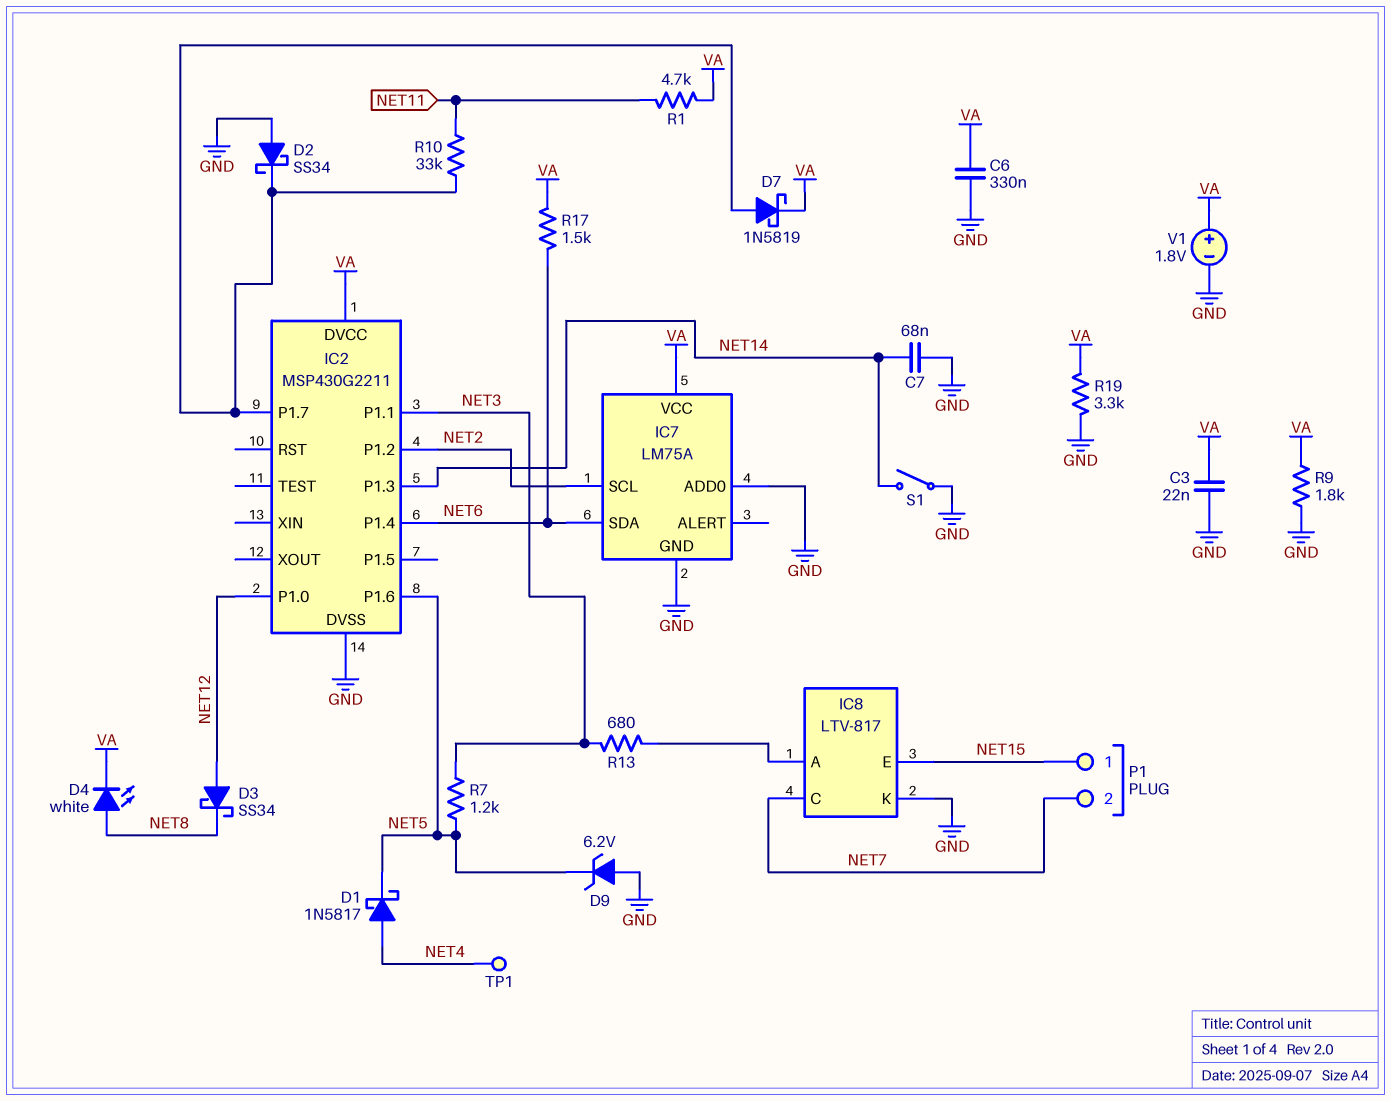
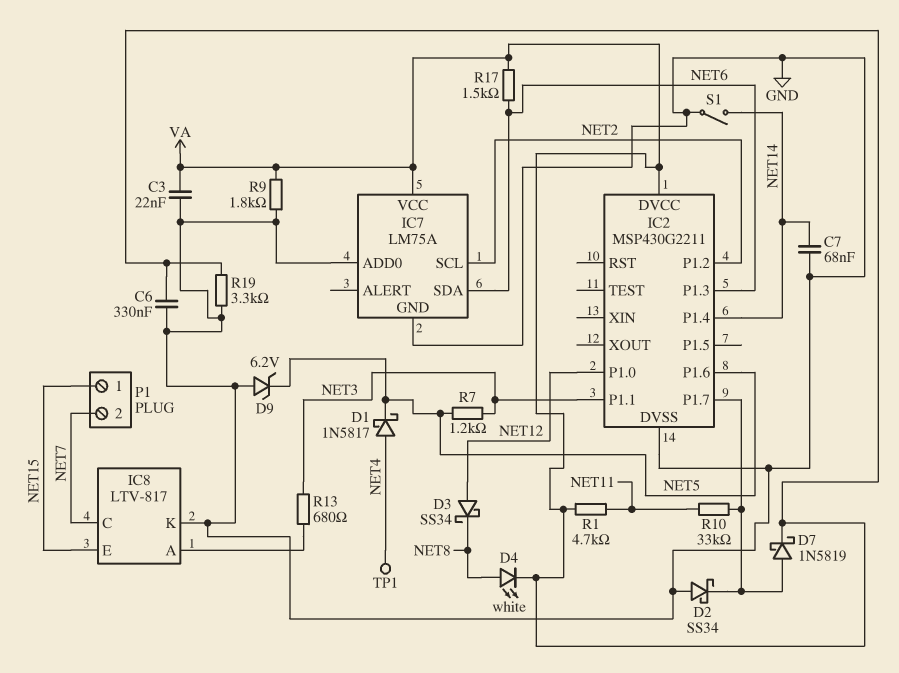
IC2 pin P1.3: NET14 -> NET6
IC2 pin P1.4: NET6 -> NET14
V1: 1.8V (plus VA, minus GND) -> none

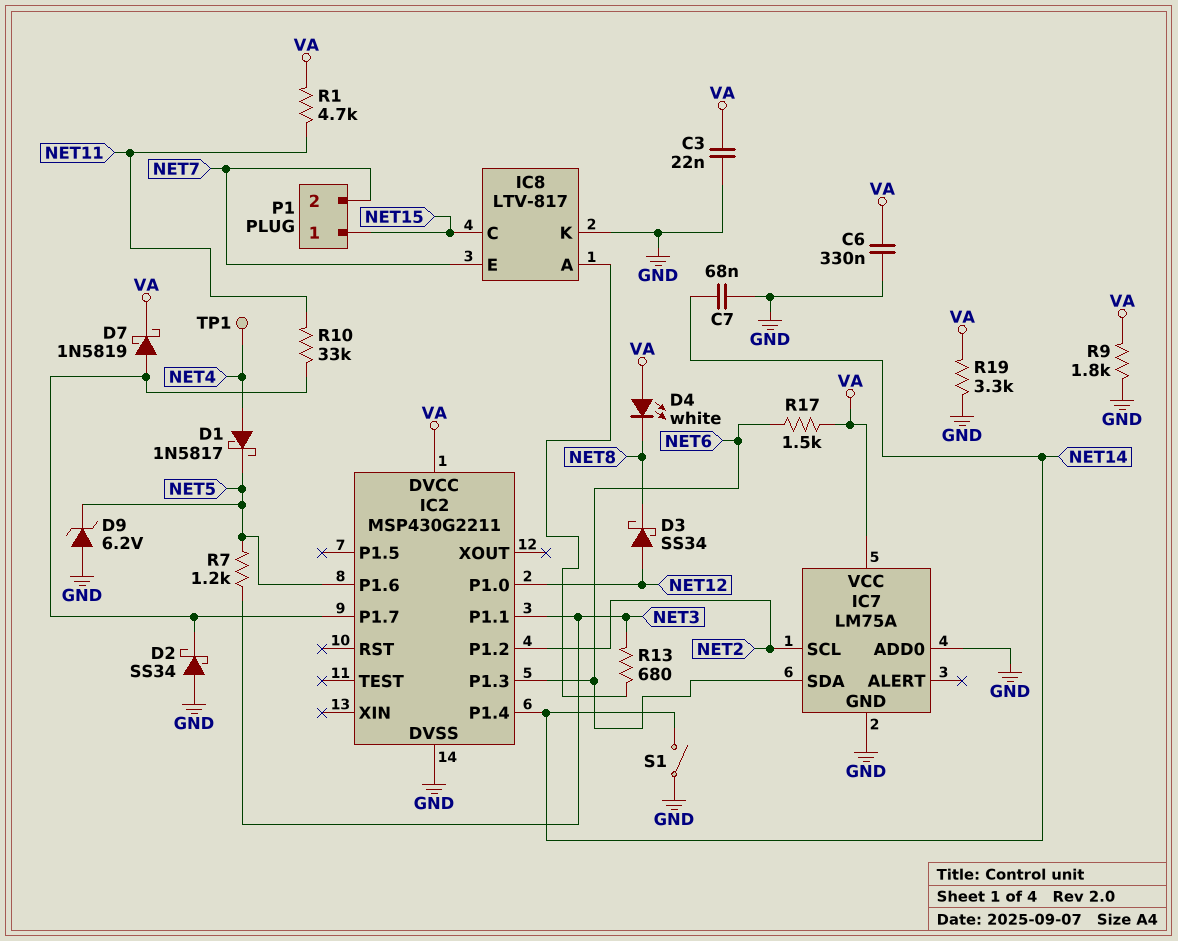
D4: LED white (A NET8, K VA) -> LED white (A VA, K NET8)
IC8 pin C: NET7 -> NET15
IC8 pin E: NET15 -> NET7

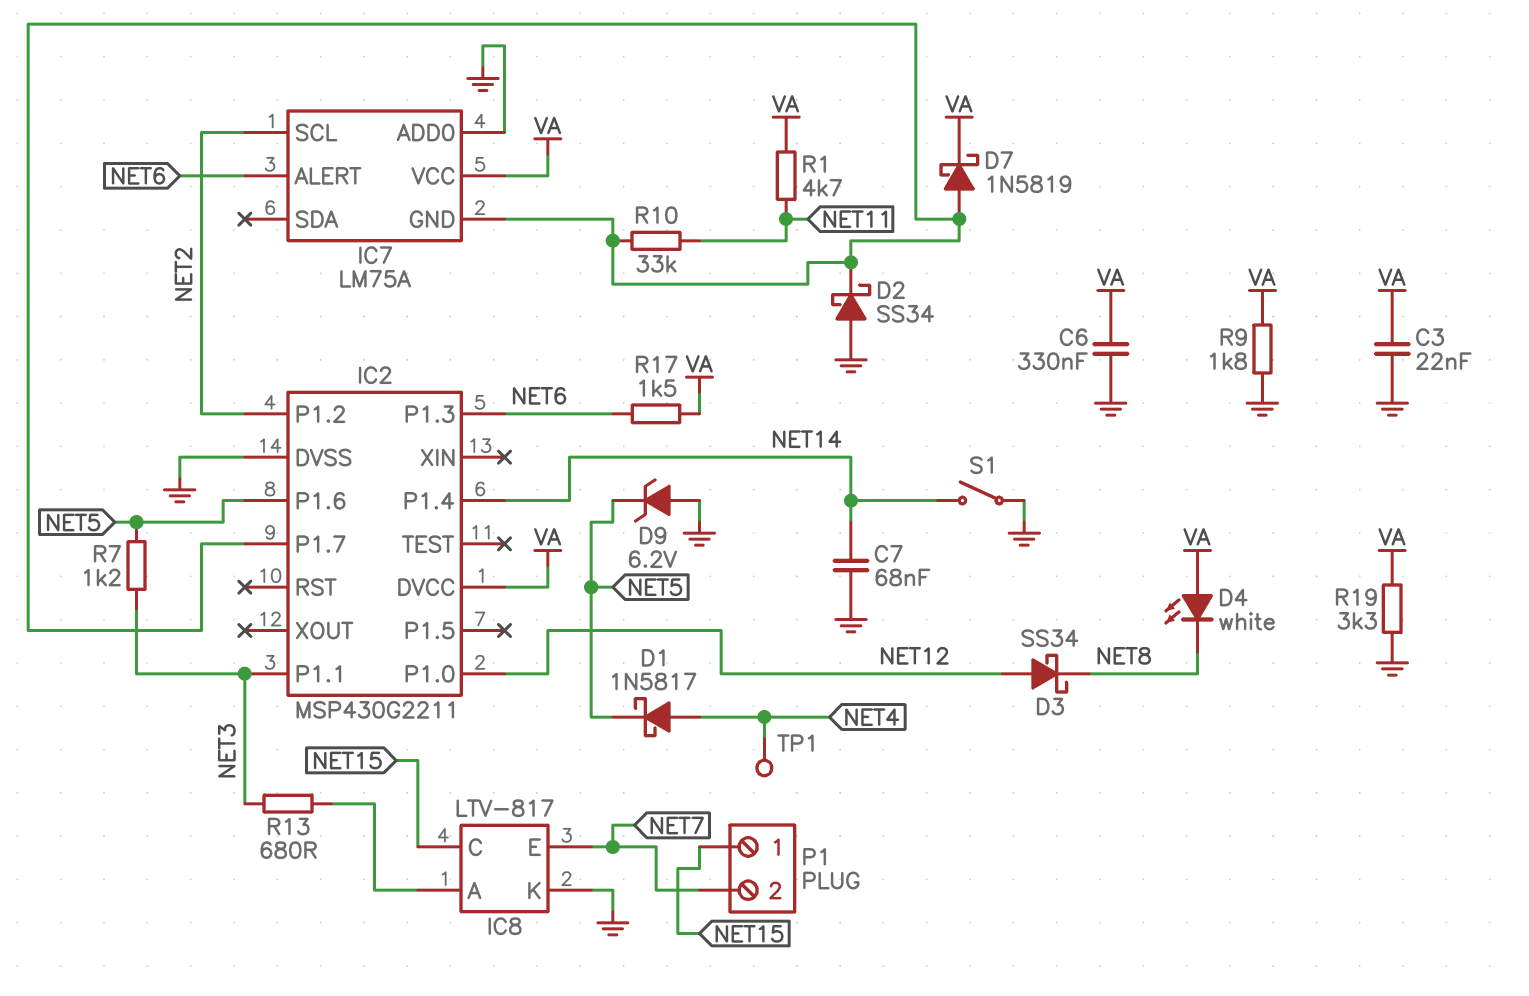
IC7 pin ALERT: none -> NET6
IC7 pin GND: GND -> IC2/P1.7
IC7 pin SDA: NET6 -> none

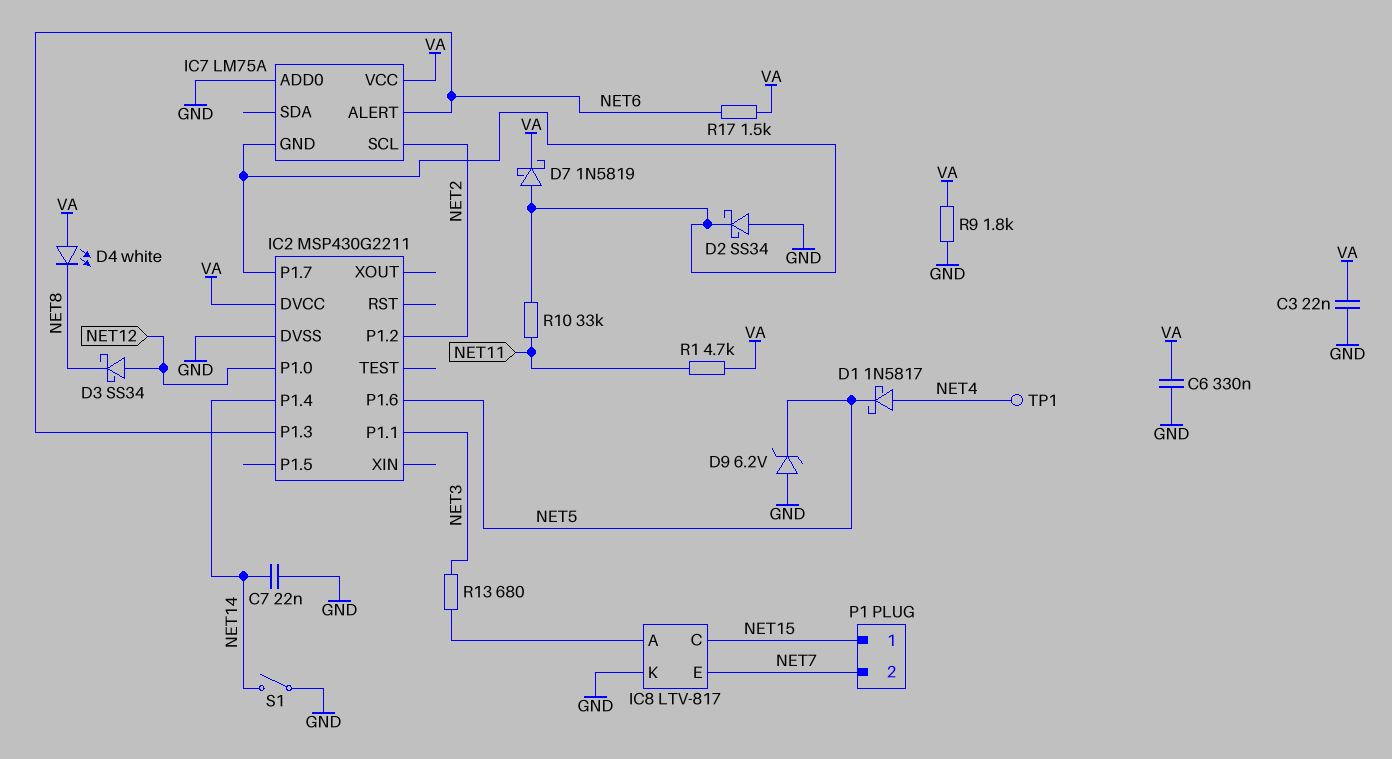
C7: 68nF (GND, NET14) -> 22nF (GND, NET14)
R7: 1.2k (NET3, NET5) -> none
R19: 3.3k (GND, VA) -> none

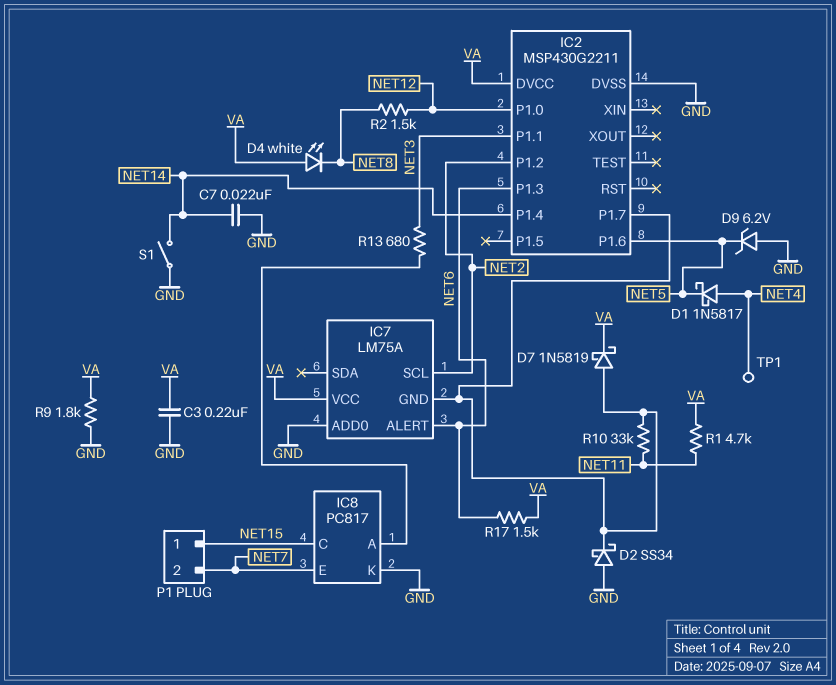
C3: 22nF (GND, VA) -> 220nF (GND, VA)
C6: 330nF (GND, VA) -> none
D3: schottky SS34 (A NET12, K NET8) -> none
IC8: LTV-817 -> PC817
R2: none -> 1.5k (NET8, NET12)

